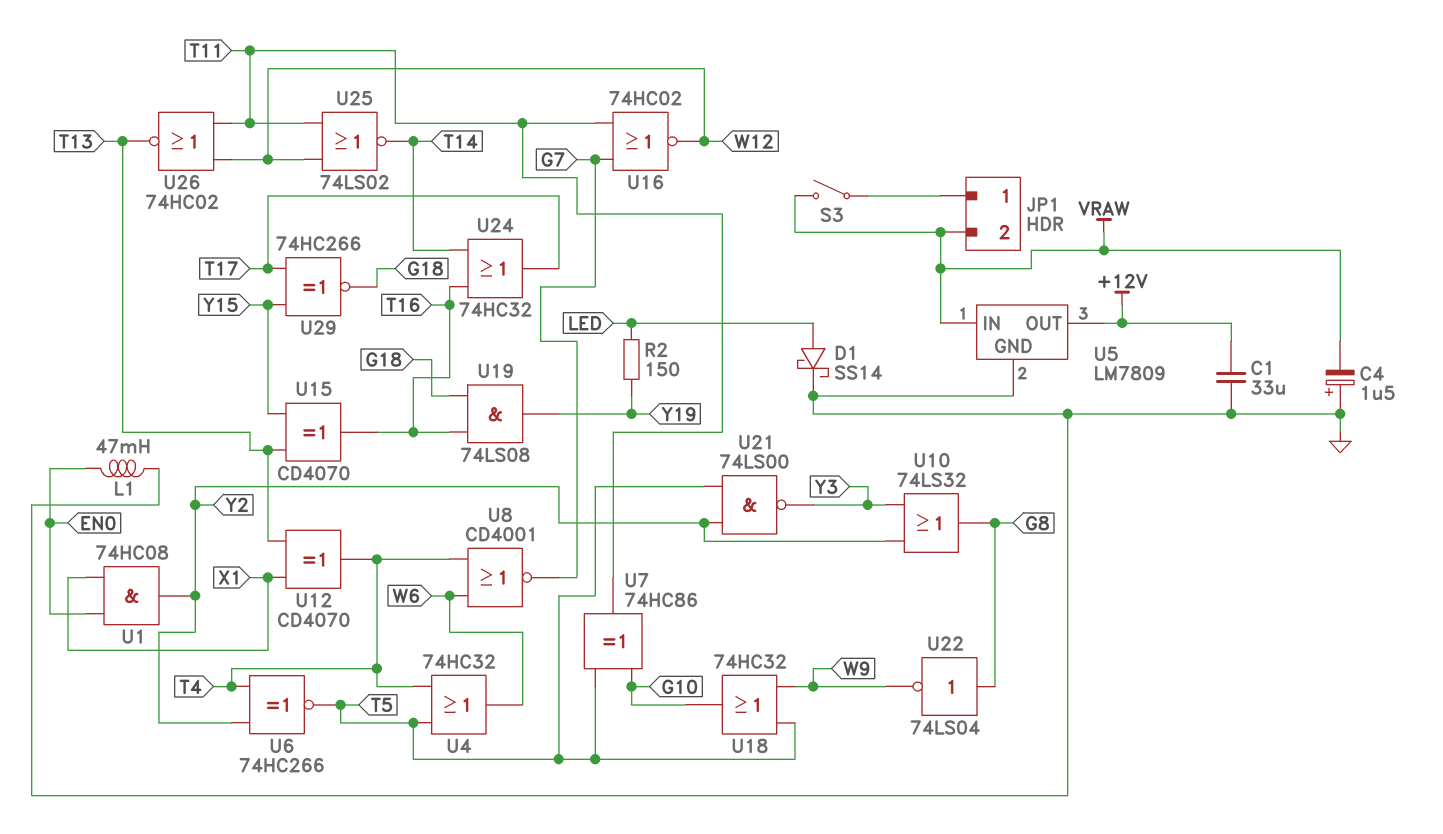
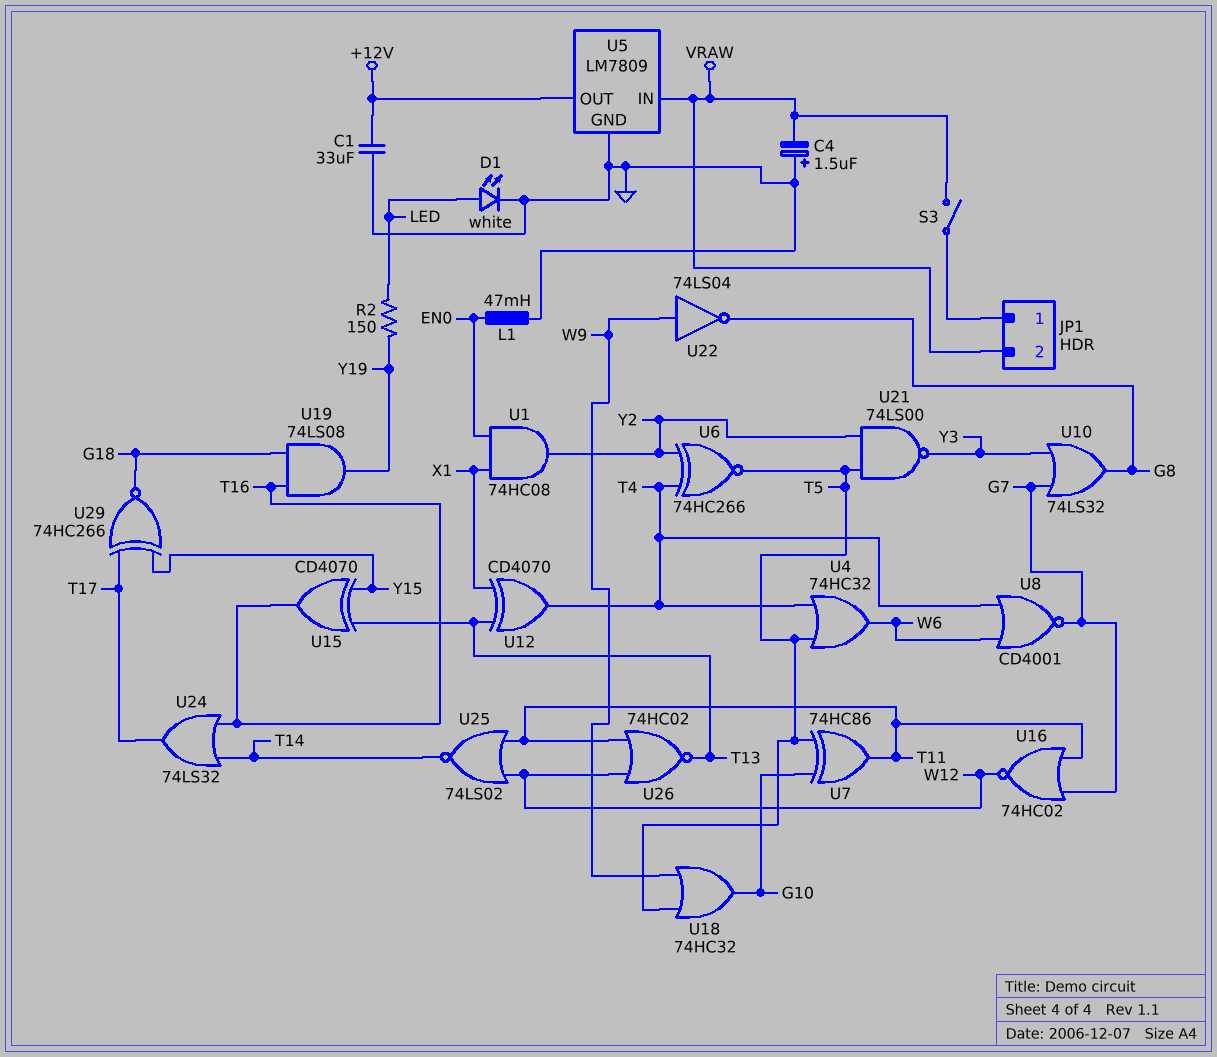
D1: schottky SS14 (A LED, K GND) -> LED white (A LED, K GND)
U10: OR 74LS32 (in Y2, in Y3, out G8) -> OR 74LS32 (in G7, in Y3, out G8)
U22: NOT 74LS04 (in G8, out W9) -> NOT 74LS04 (in W9, out G8)
U24: OR 74HC32 (in T14, in T16, out T17) -> OR 74LS32 (in T14, in T16, out T17)

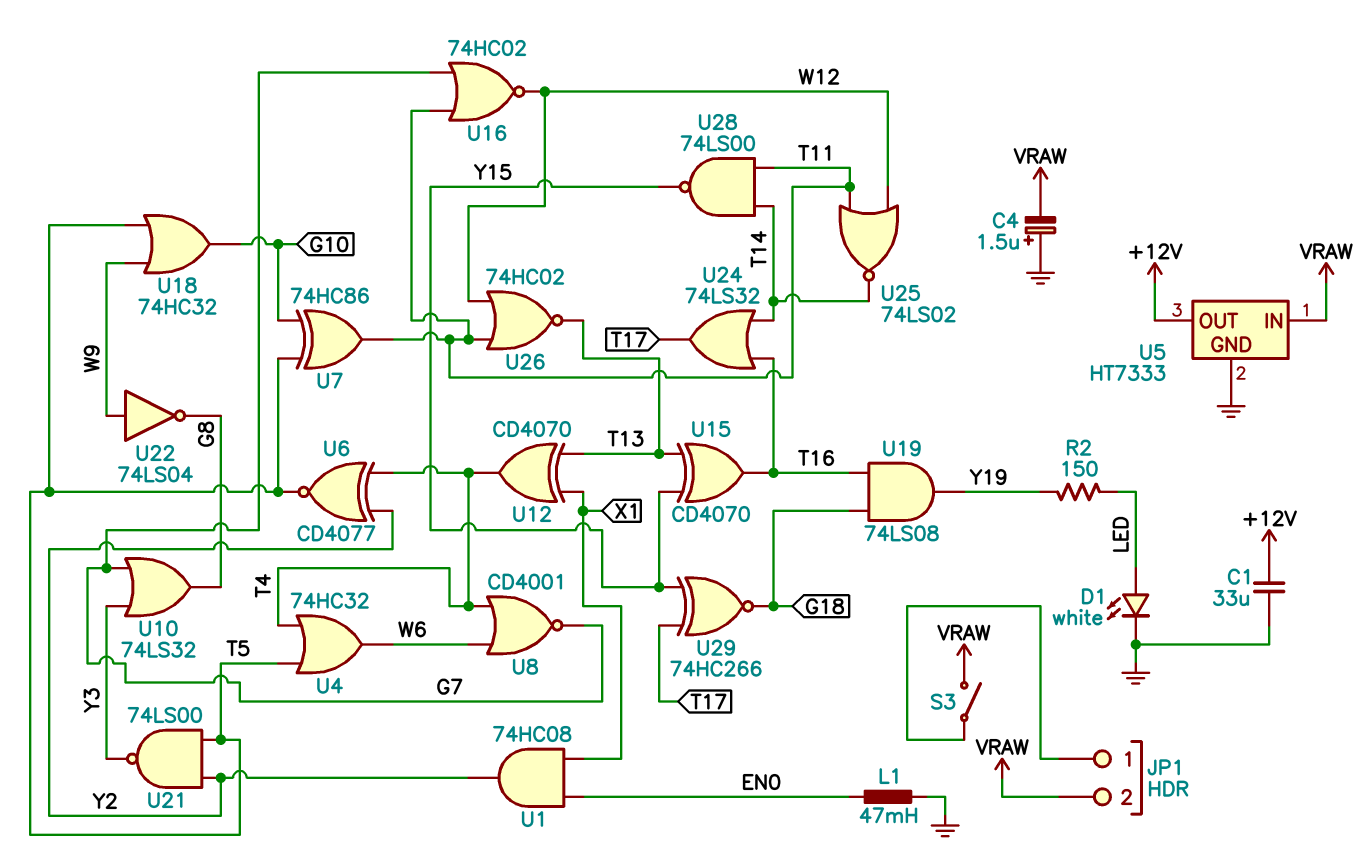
U5: LM7809 -> HT7333
U6: XNOR 74HC266 (in T4, in Y2, out T5) -> XNOR CD4077 (in T4, in Y2, out T5)
U28: none -> NAND 74LS00 (in T11, in T14, out Y15)

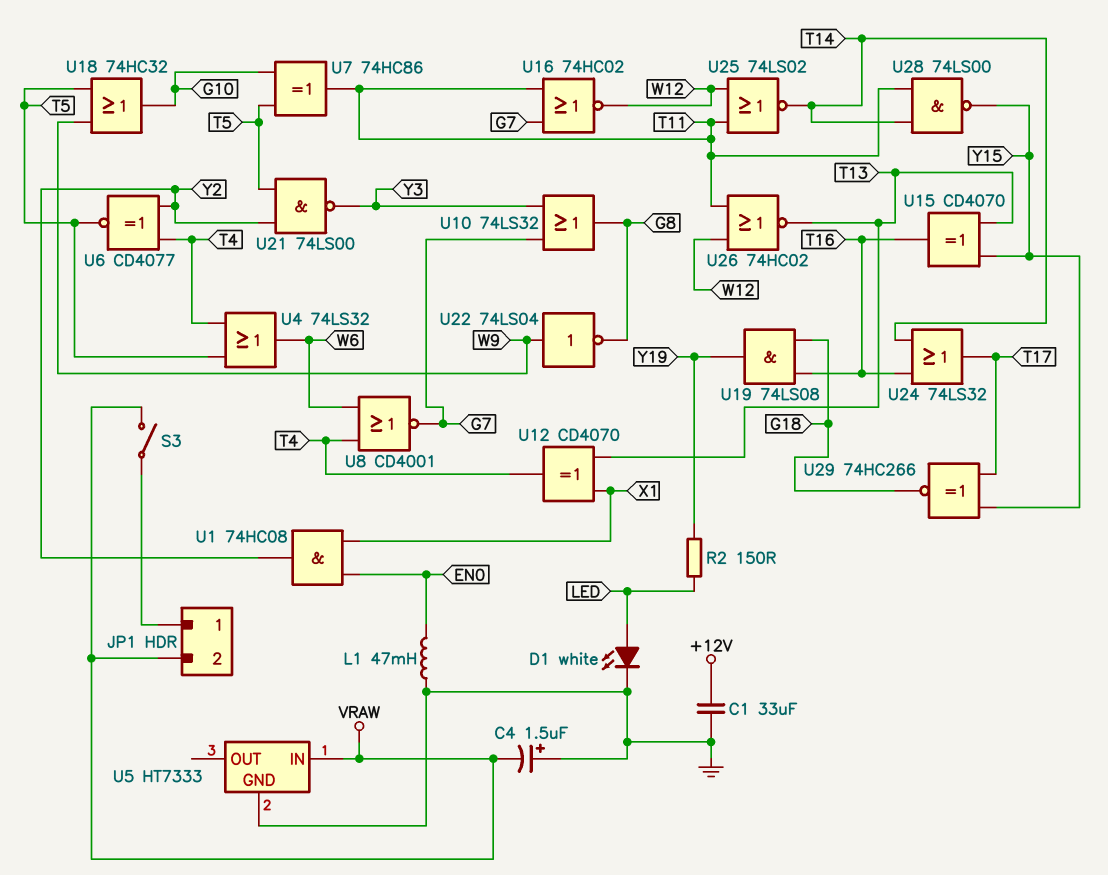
U4: OR 74HC32 (in T4, in T5, out W6) -> OR 74LS32 (in T4, in T5, out W6)
U5 pin OUT: +12V -> none

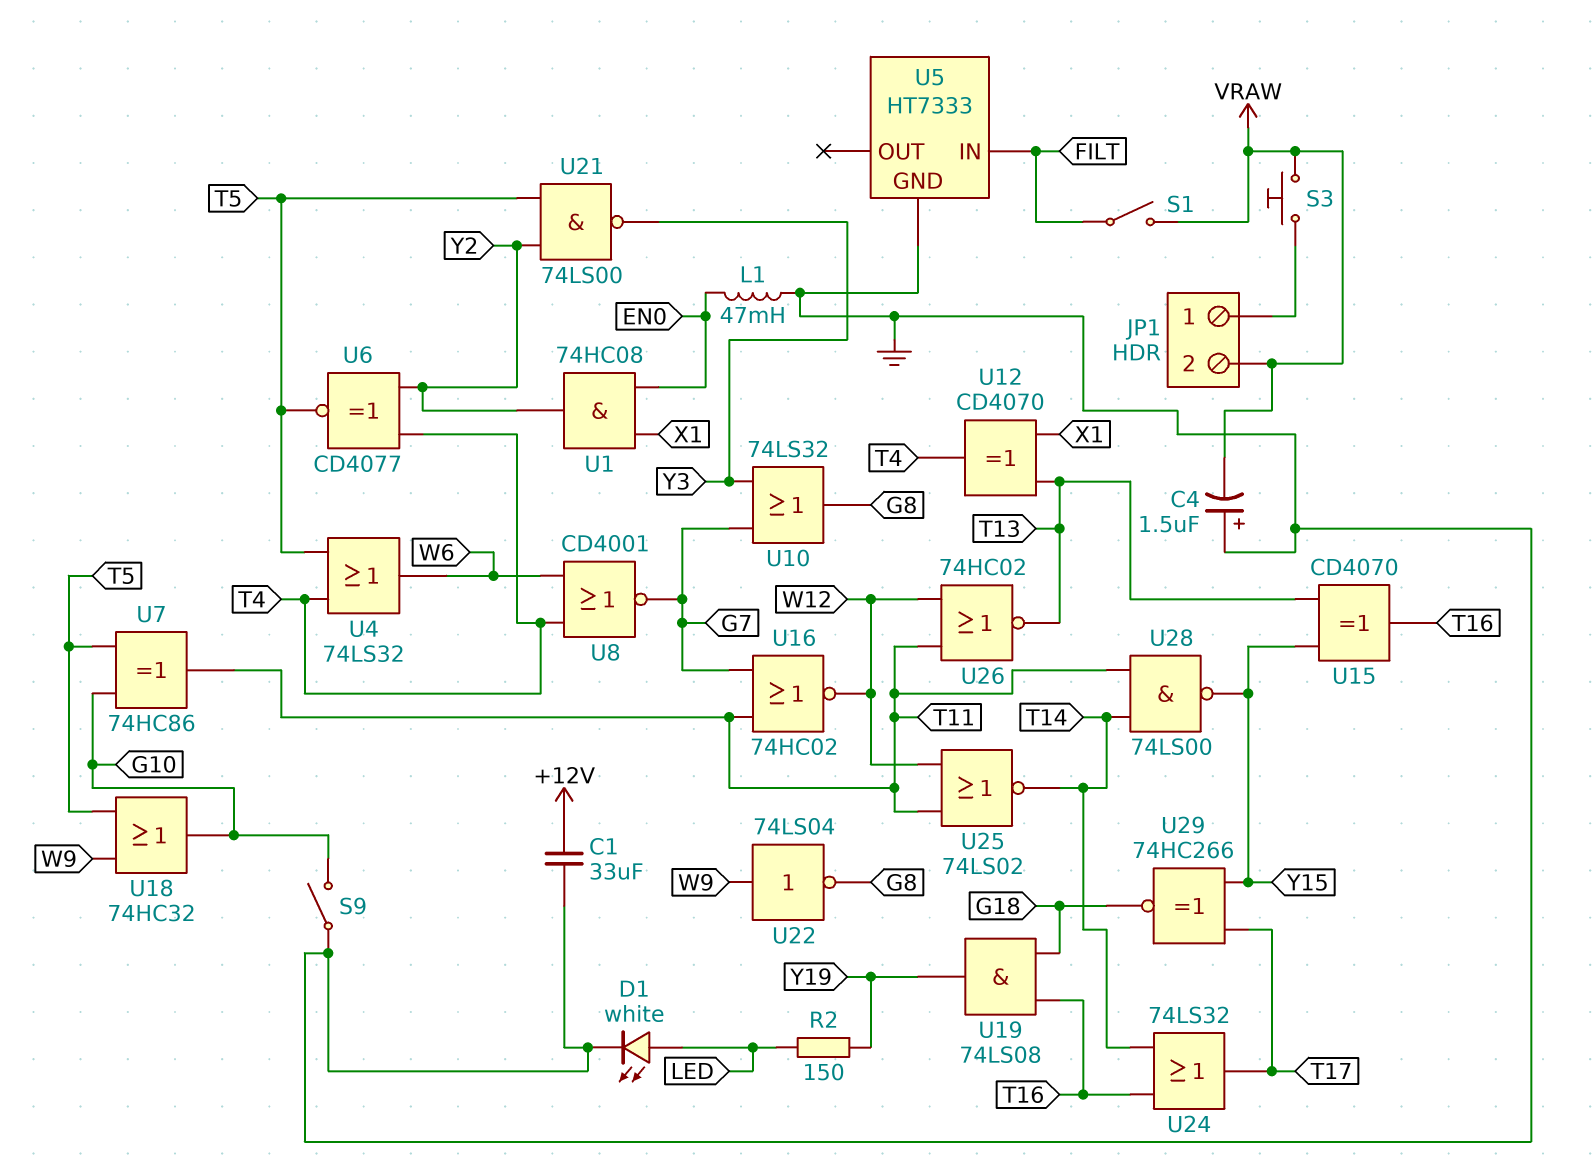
S1: none -> switch (FILT, VRAW)
S3: switch (JP1/1, VRAW) -> button (JP1/1, VRAW)
S9: none -> switch (G10, GND)
U5 pin IN: VRAW -> FILT

